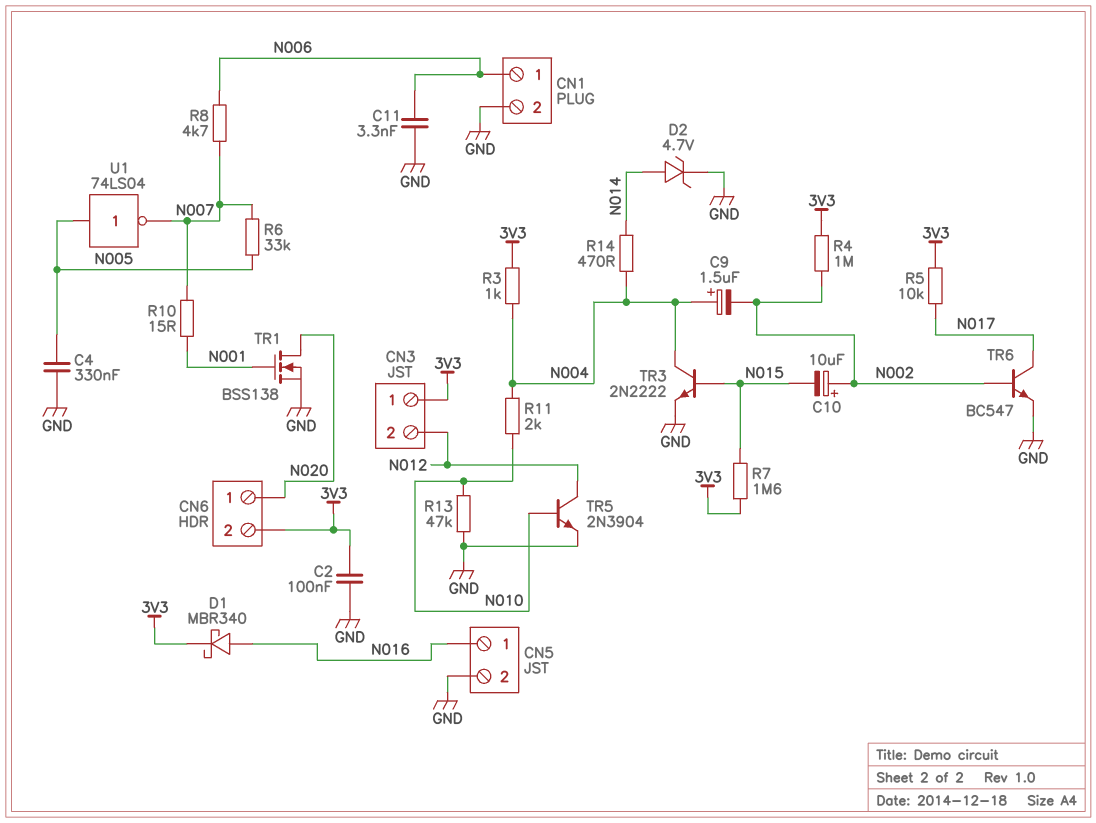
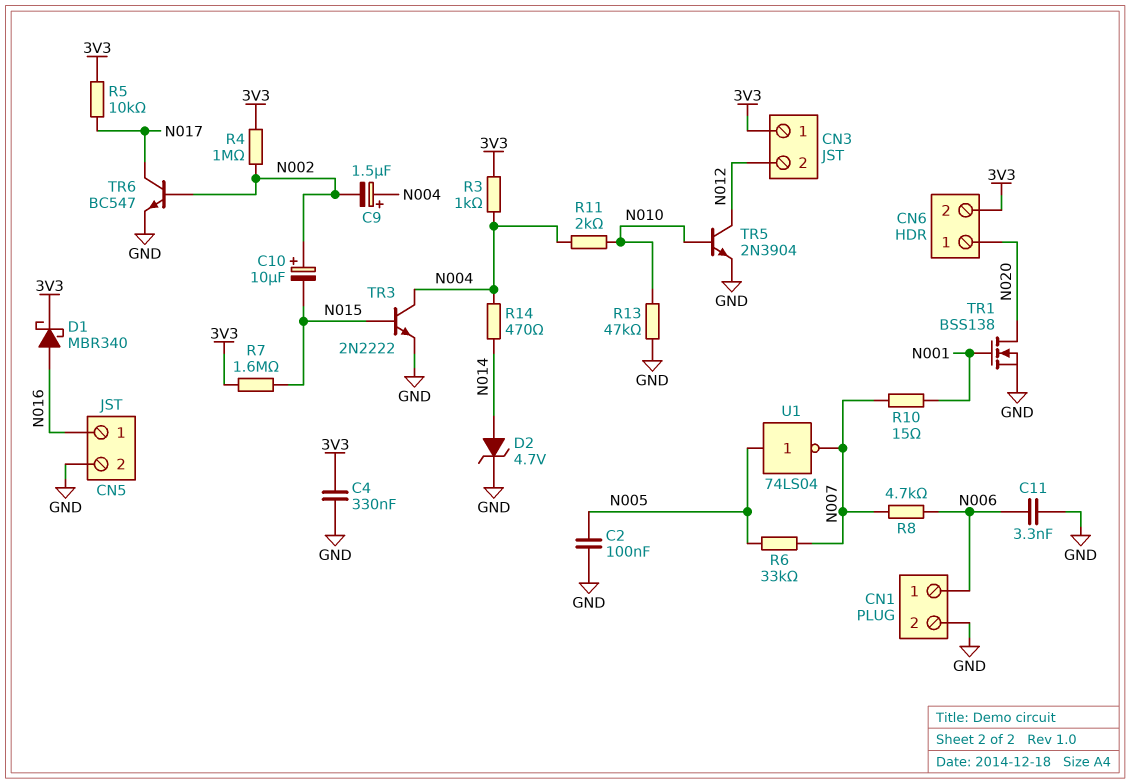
C2: 100nF (3V3, GND) -> 100nF (GND, N005)
C4: 330nF (GND, N005) -> 330nF (3V3, GND)

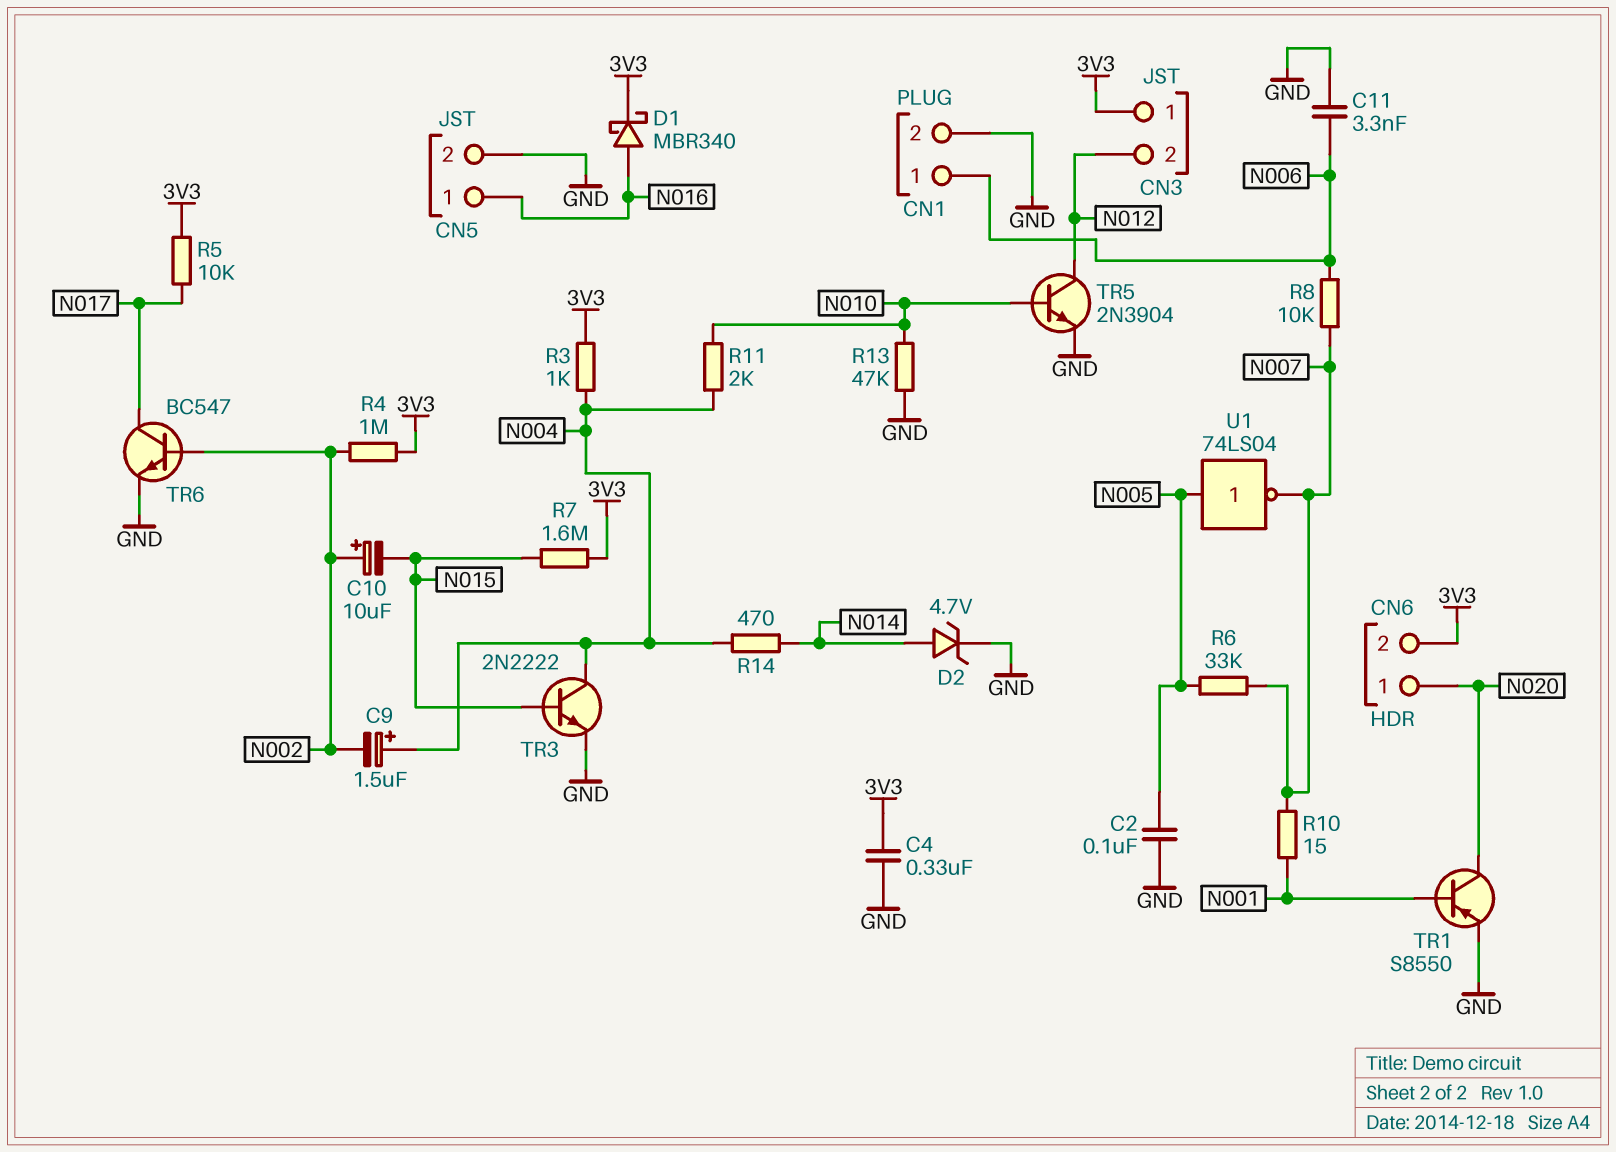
R8: 4.7k (N006, N007) -> 10k (N006, N007)
TR1: NMOS BSS138 (G N001, D N020, S GND) -> PNP S8550 (B N001, C N020, E GND)

